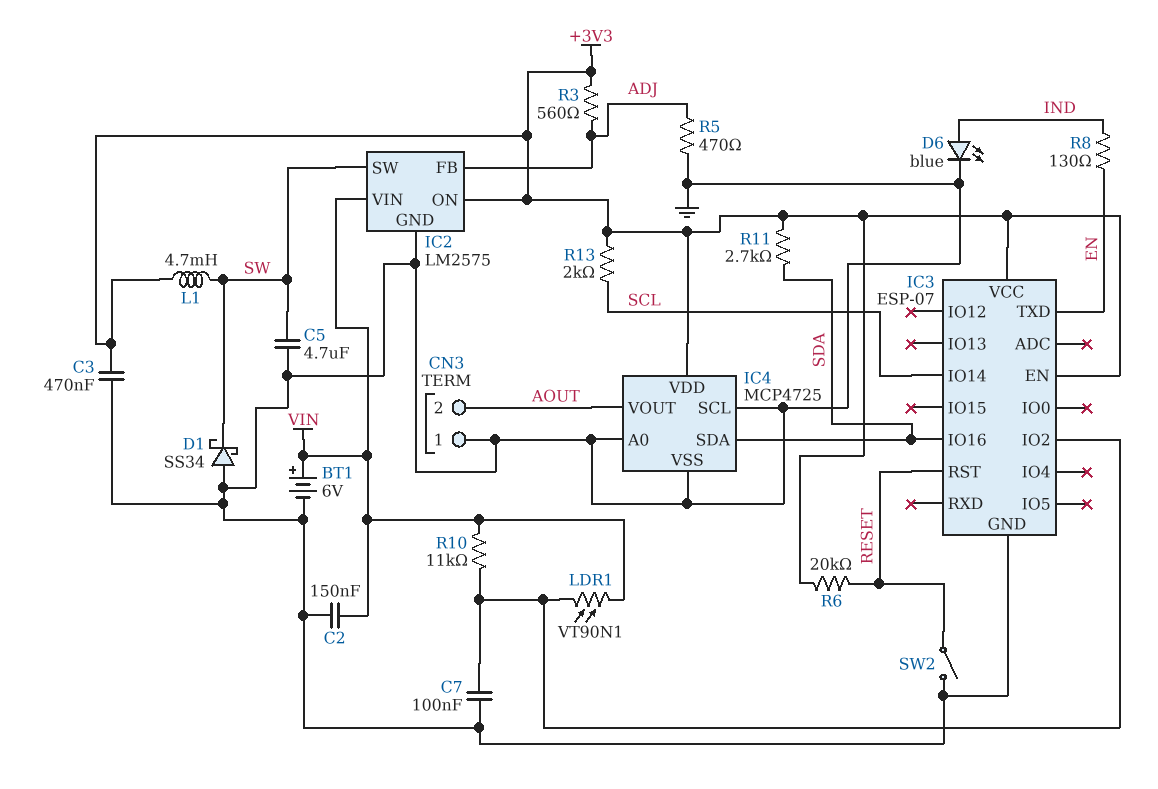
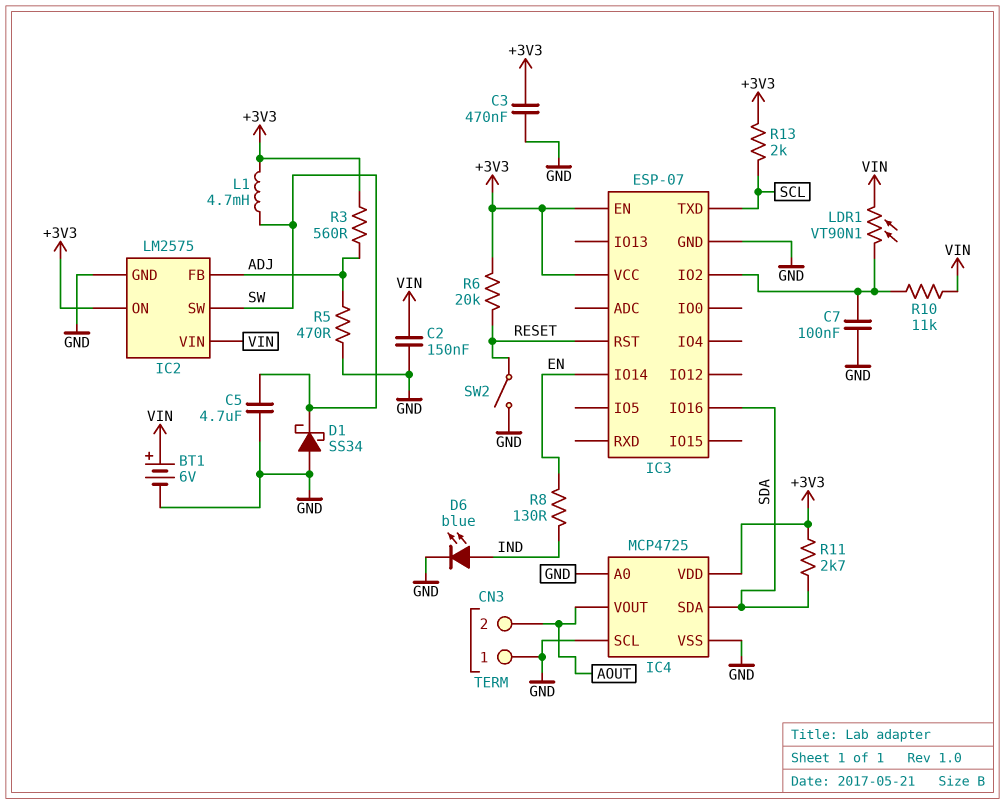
IC3 pin IO14: SCL -> EN
IC3 pin TXD: EN -> SCL

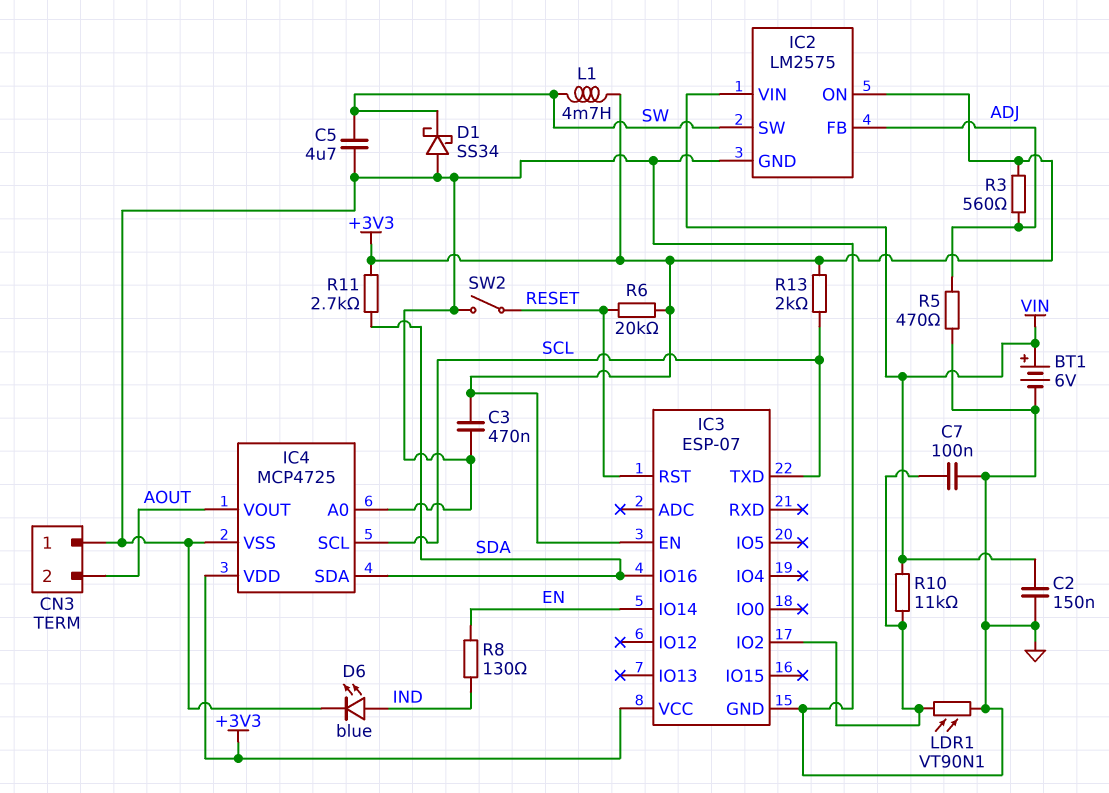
IC4 pin SCL: GND -> SCL
LDR1: VT90N1 (IC3/IO2, VIN) -> VT90N1 (GND, IC3/IO2)

